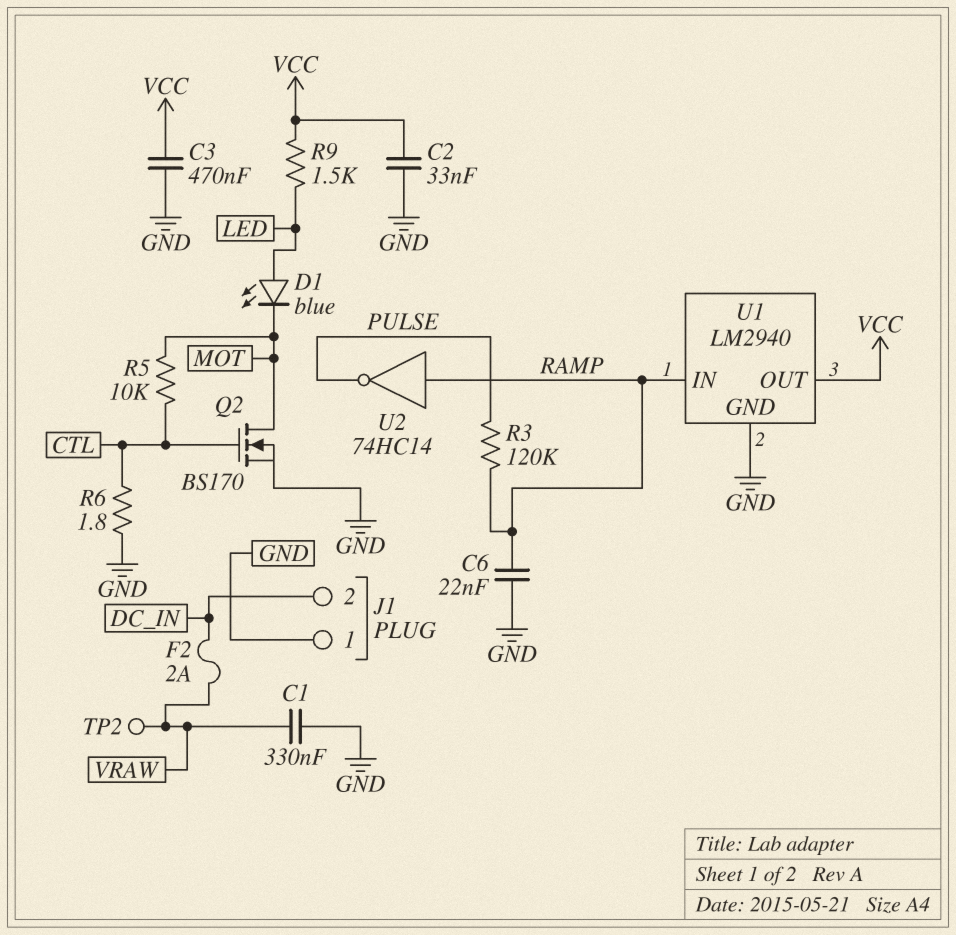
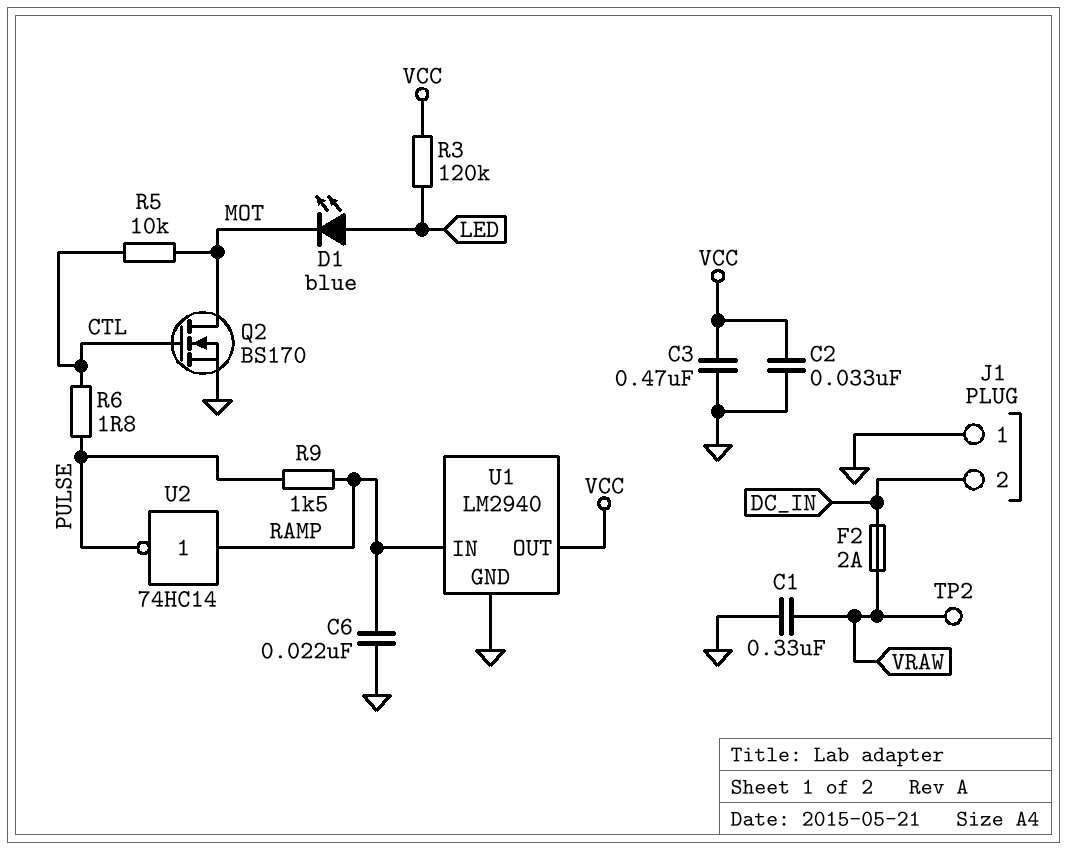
R3: 120k (PULSE, RAMP) -> 120k (LED, VCC)
R6: 1.8 (CTL, GND) -> 1.8 (CTL, PULSE)
R9: 1.5k (LED, VCC) -> 1.5k (PULSE, RAMP)

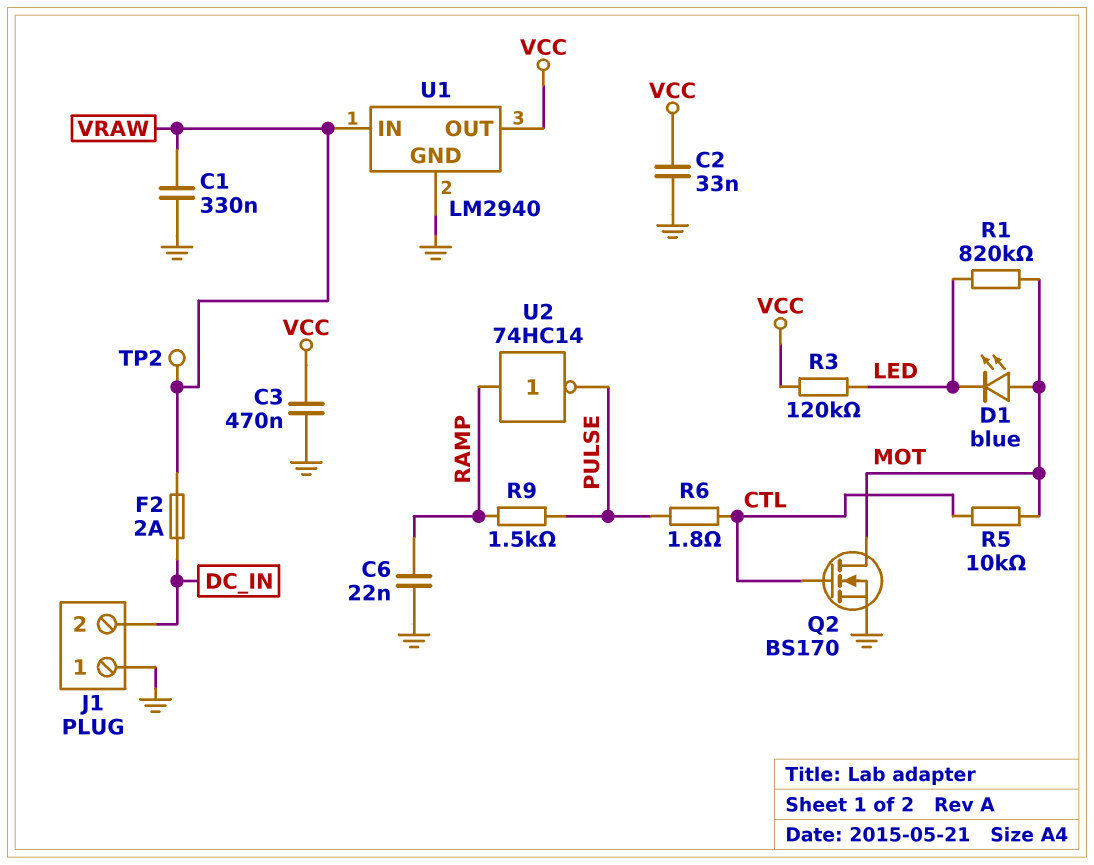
D1: LED blue (A LED, K MOT) -> LED blue (A MOT, K LED)
R1: none -> 820k (LED, MOT)
U1 pin IN: RAMP -> VRAW

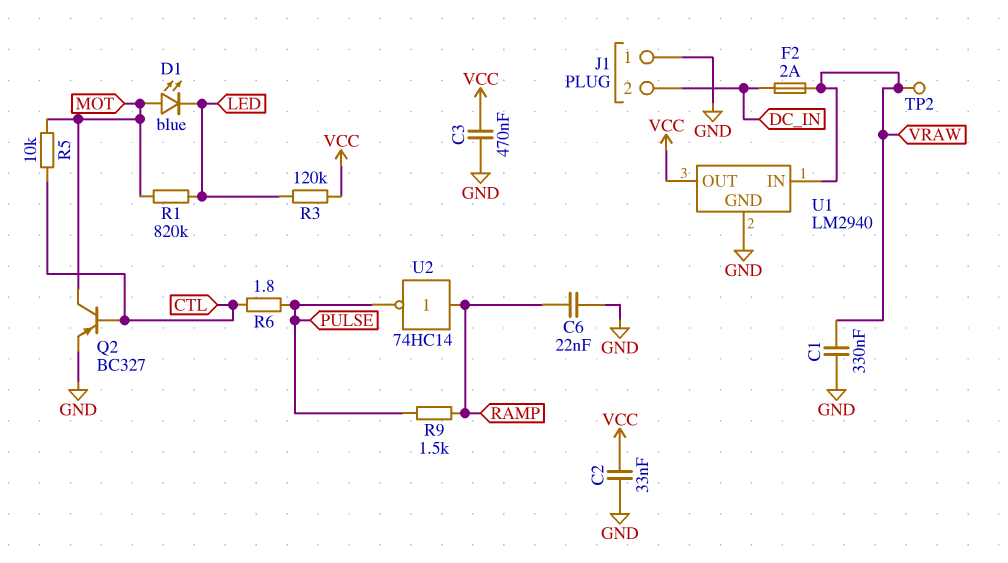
Q2: NMOS BS170 (G CTL, D MOT, S GND) -> PNP BC327 (B CTL, C MOT, E GND)

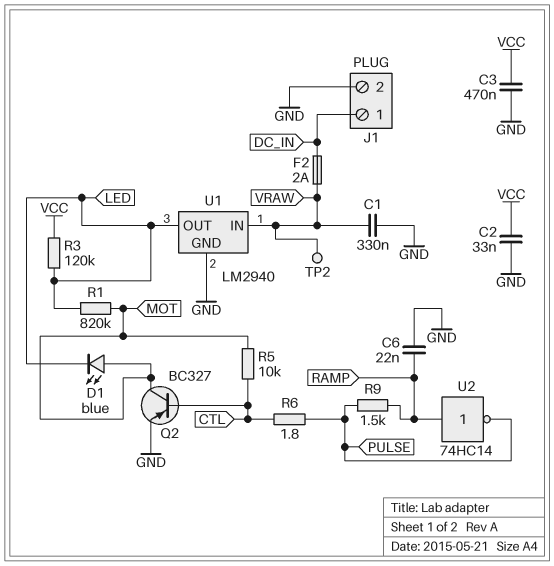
J1 pin 1: GND -> DC_IN
J1 pin 2: DC_IN -> GND
U1 pin OUT: VCC -> LED

